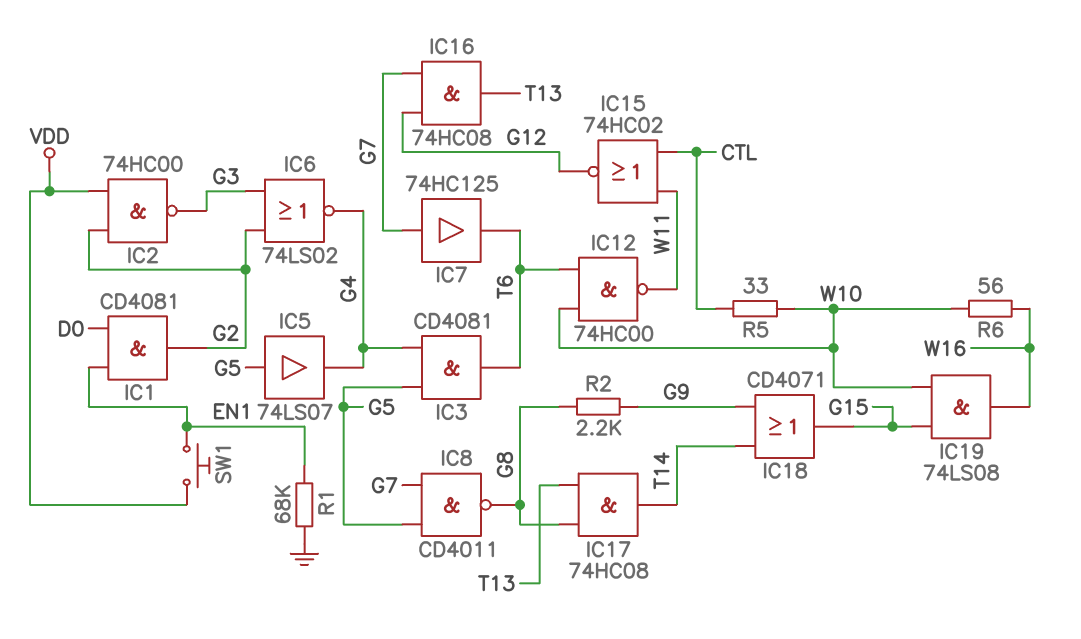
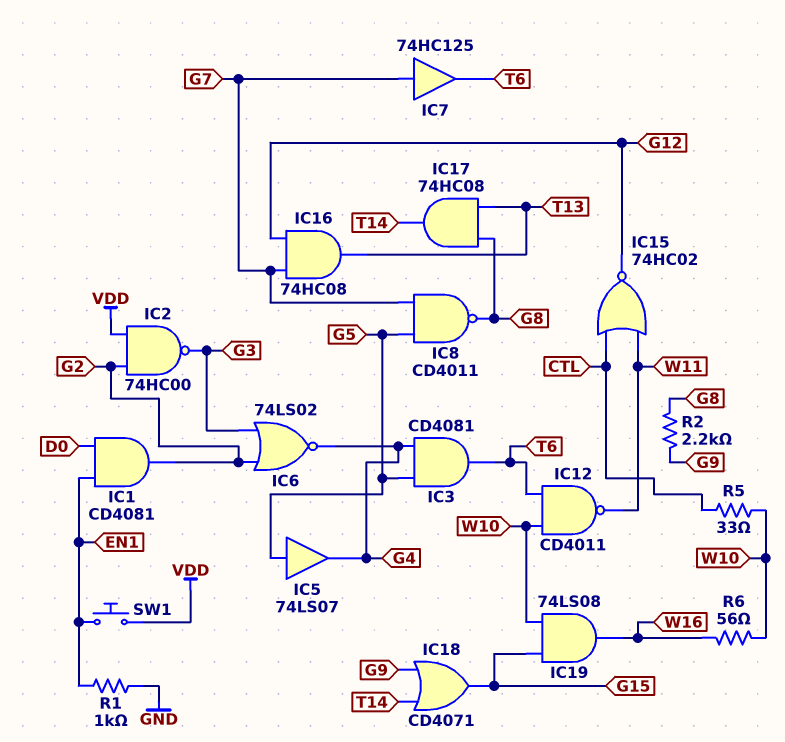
IC12: NAND 74HC00 (in T6, in W10, out W11) -> NAND CD4011 (in T6, in W10, out W11)
R1: 68k (EN1, GND) -> 1k (EN1, GND)

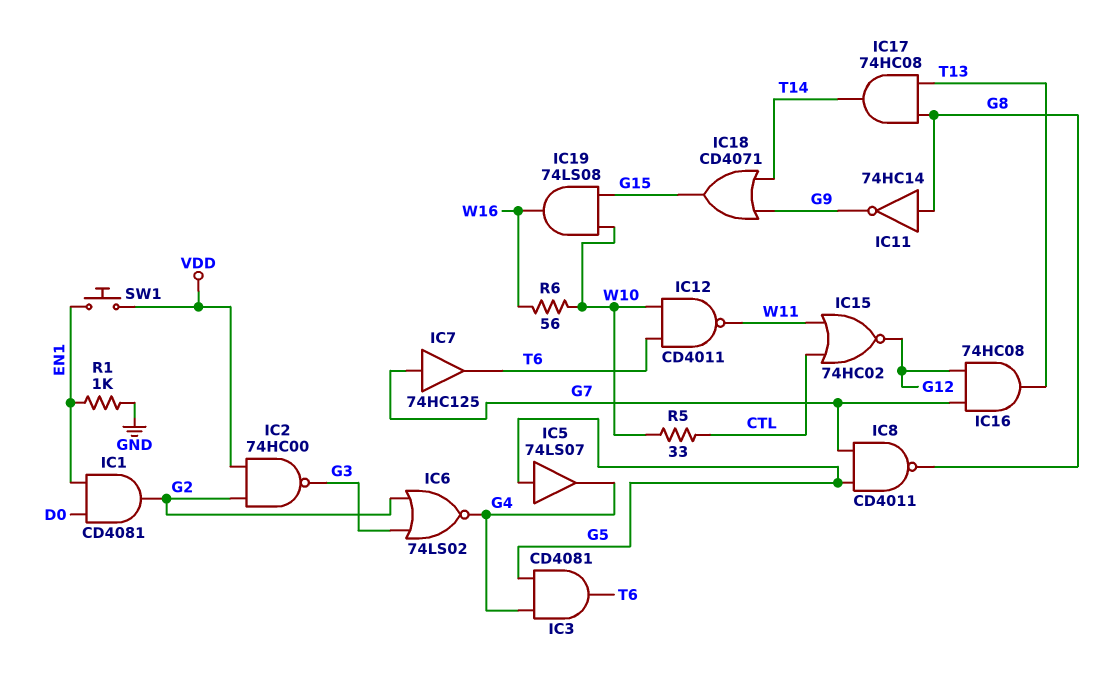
IC11: none -> NOT 74HC14 (in G8, out G9)
R2: 2.2k (G8, G9) -> none

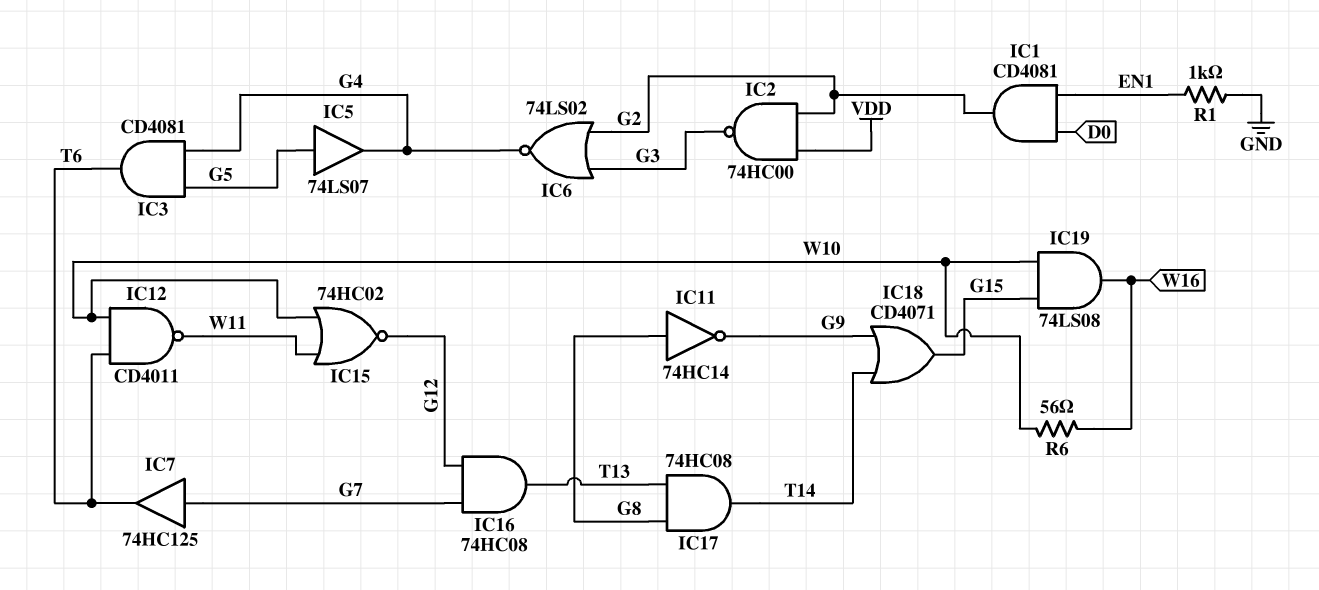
IC8: NAND CD4011 (in G5, in G7, out G8) -> none
IC15: NOR 74HC02 (in CTL, in W11, out G12) -> NOR 74HC02 (in W10, in W11, out G12)
R5: 33 (CTL, W10) -> none
SW1: button (EN1, VDD) -> none

